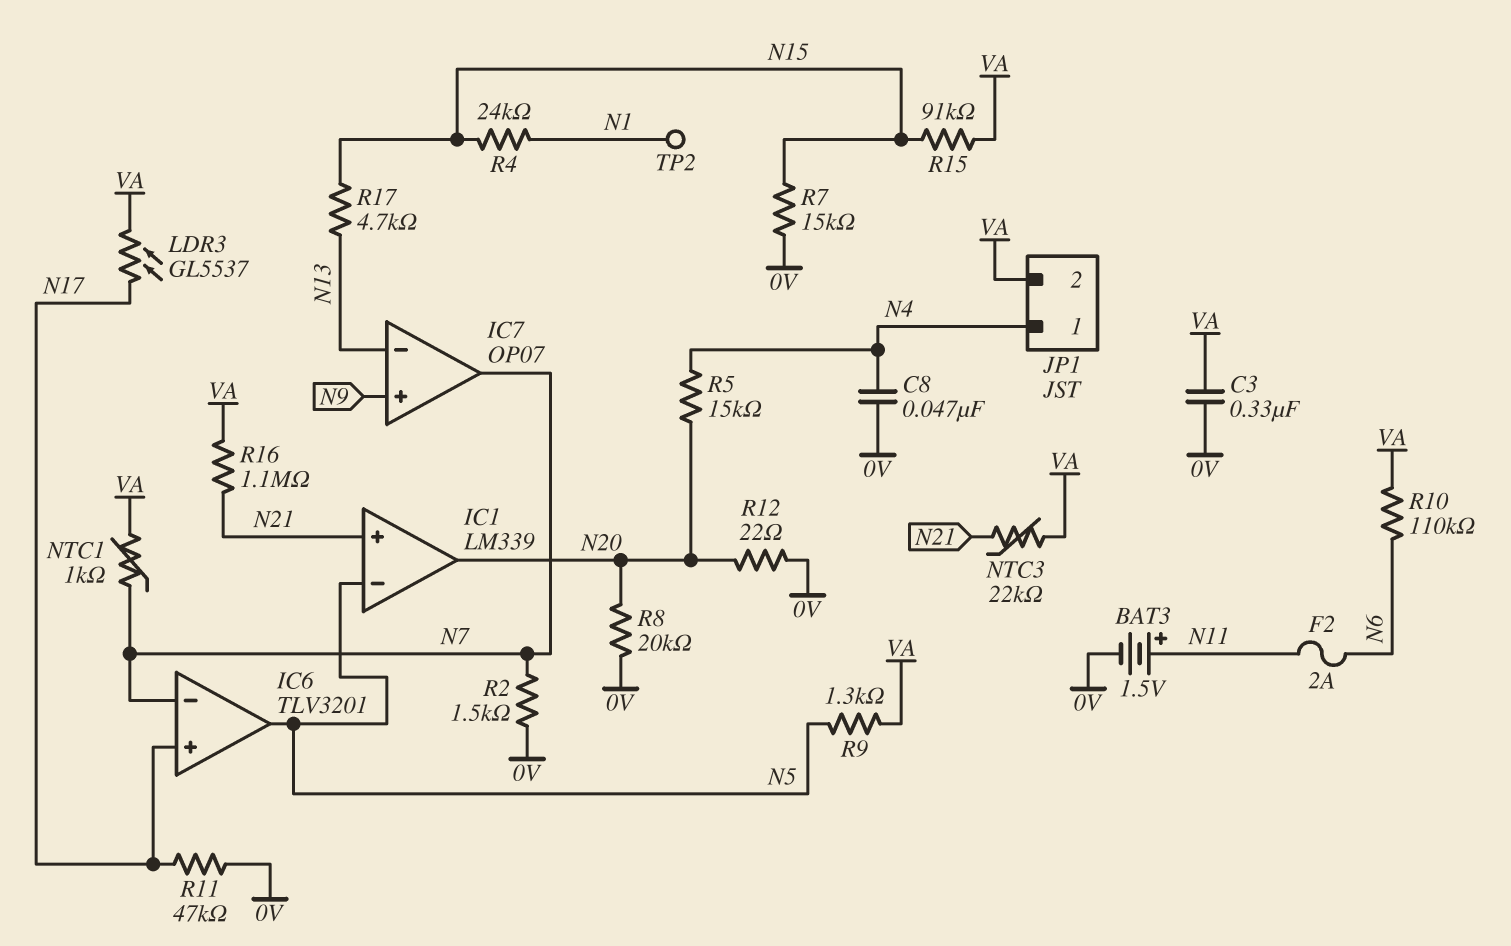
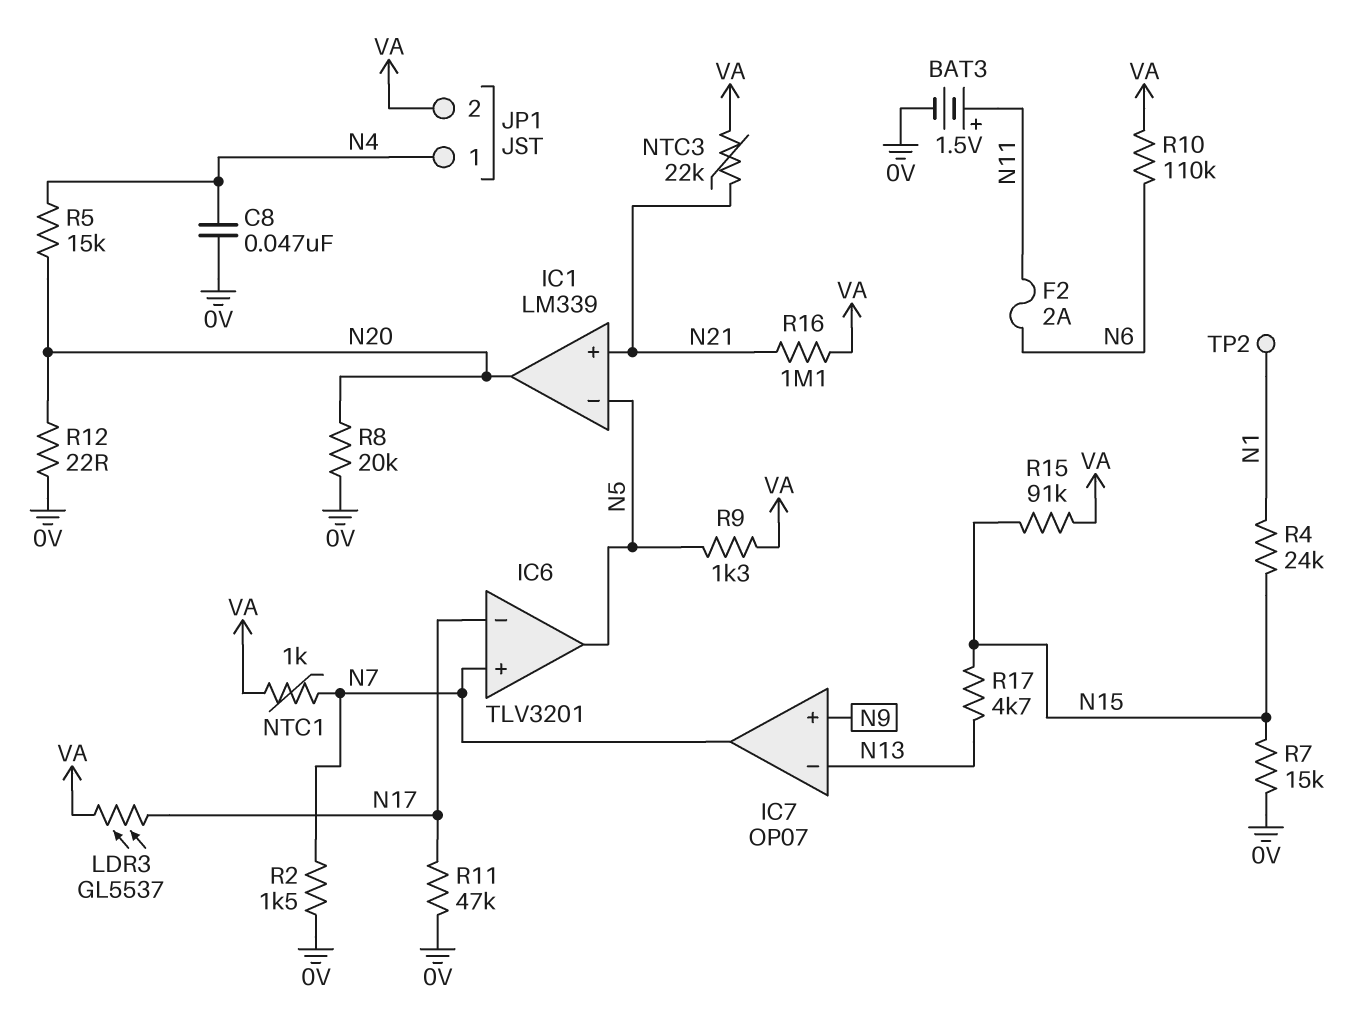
C3: 330nF (0V, VA) -> none
IC6 pin in+: N17 -> N7
IC6 pin in-: N7 -> N17

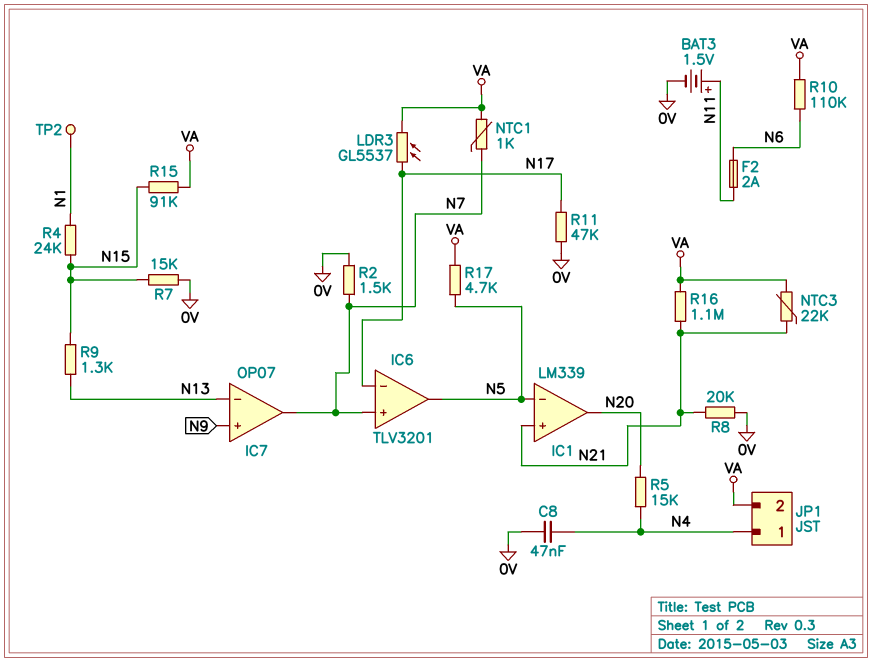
R8: 20k (0V, N20) -> 20k (0V, N21)
R9: 1.3k (N5, VA) -> 1.3k (N13, N15)
R12: 22 (0V, N20) -> none
R17: 4.7k (N13, N15) -> 4.7k (N5, VA)

